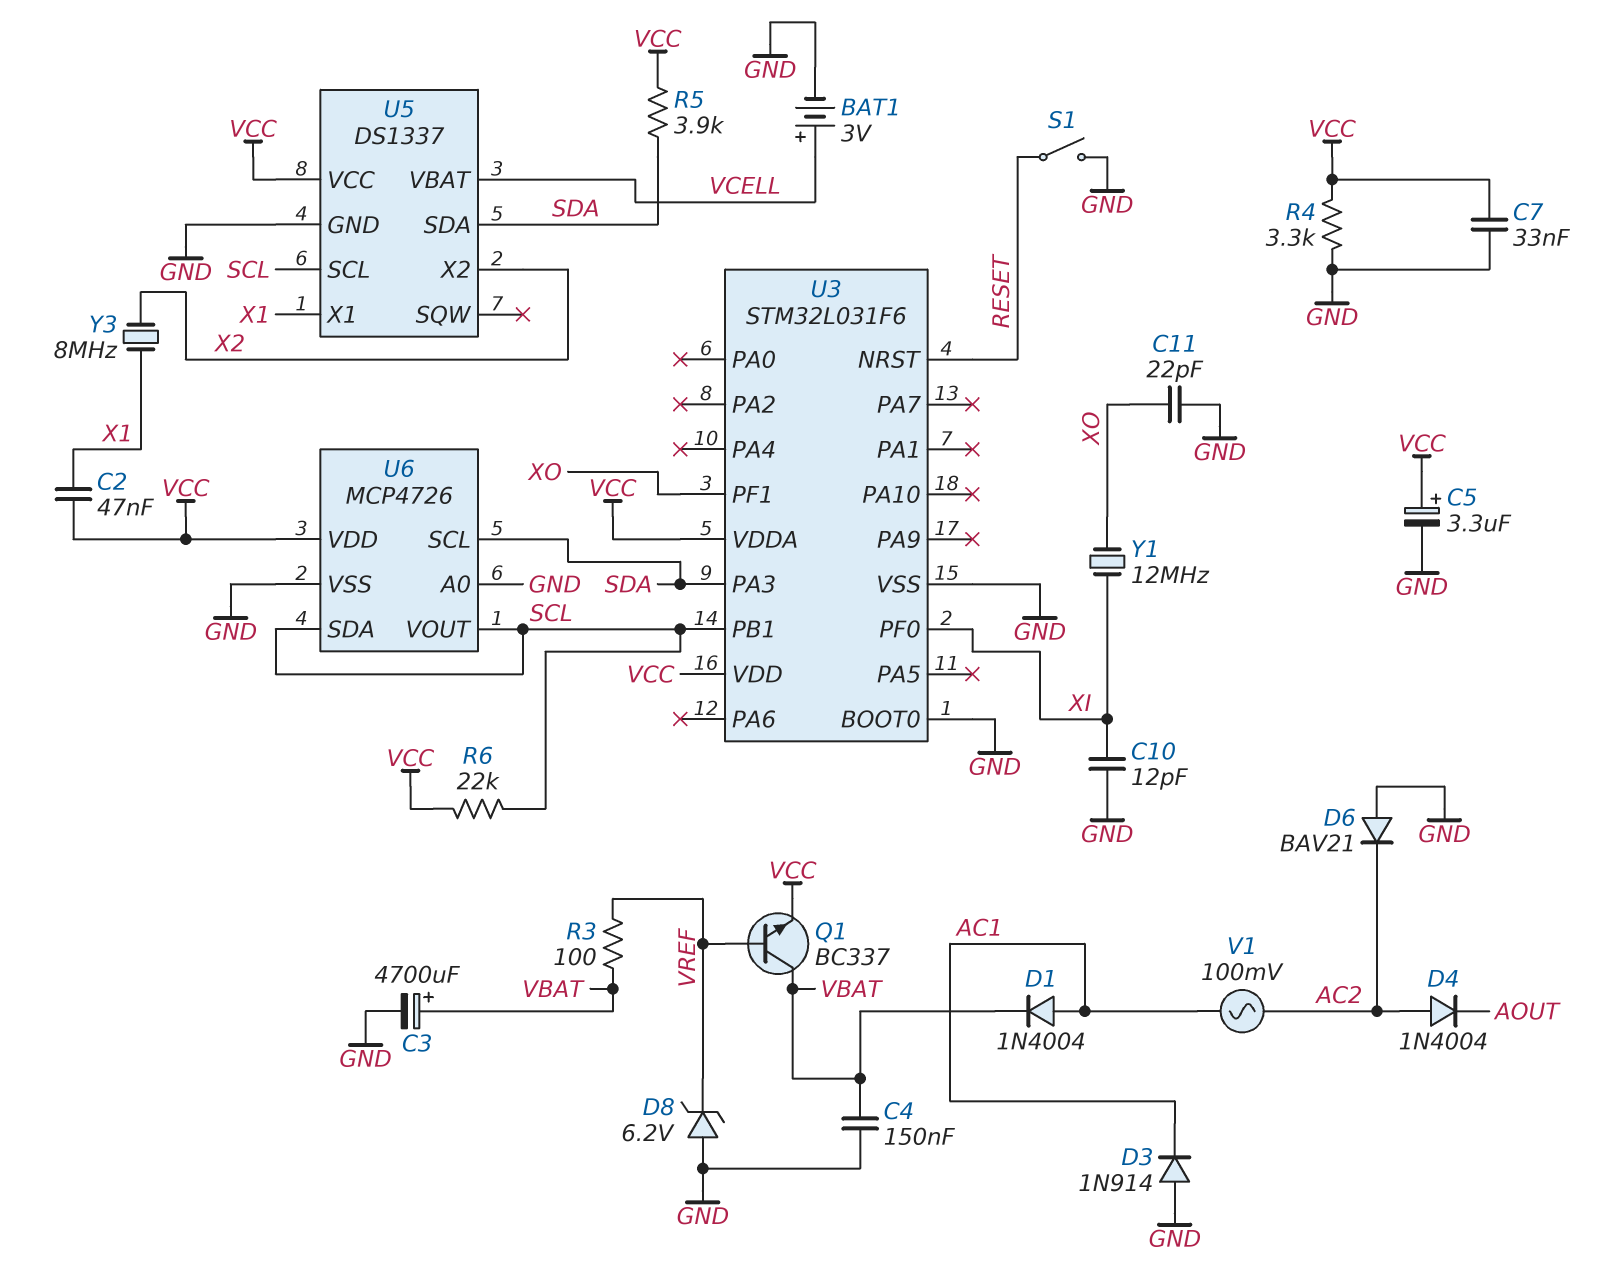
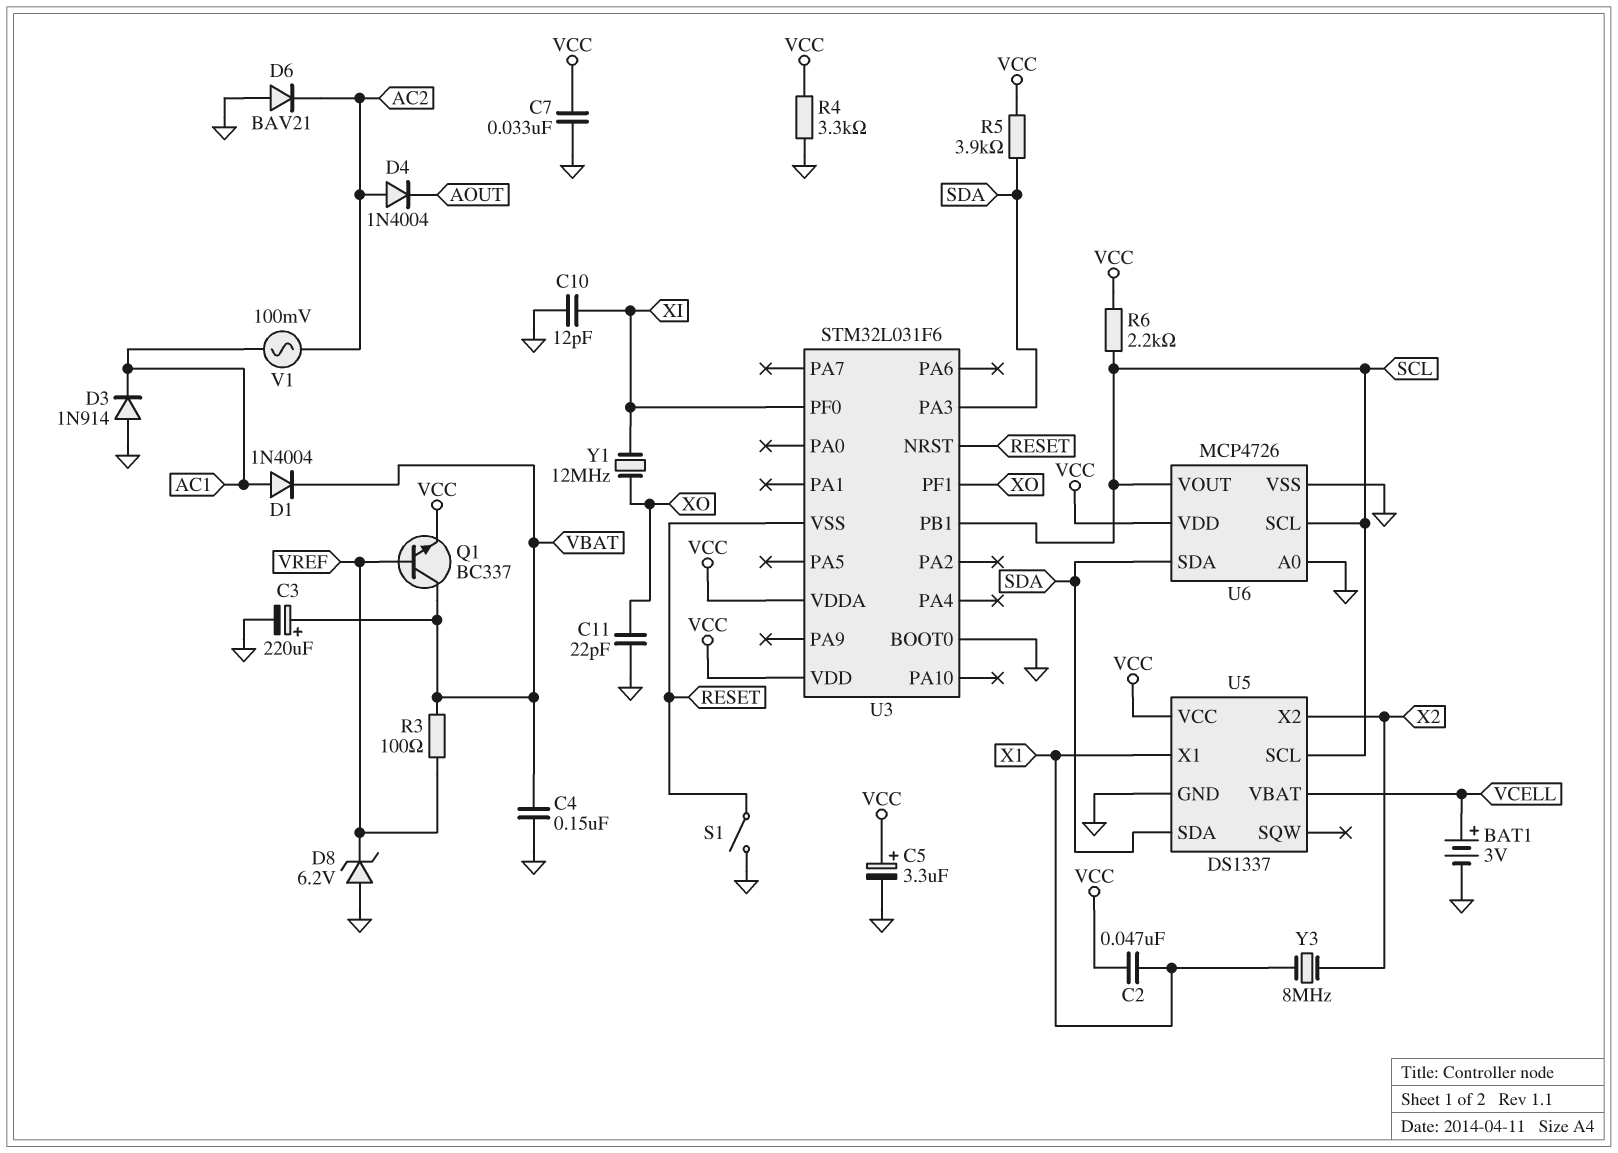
C3: 4700uF (plus VBAT, minus GND) -> 220uF (plus VBAT, minus GND)
R6: 22k (SCL, VCC) -> 2.2k (SCL, VCC)
U3 pin VSS: GND -> RESET
U6 pin SCL: SDA -> SCL
U6 pin SDA: SCL -> SDA

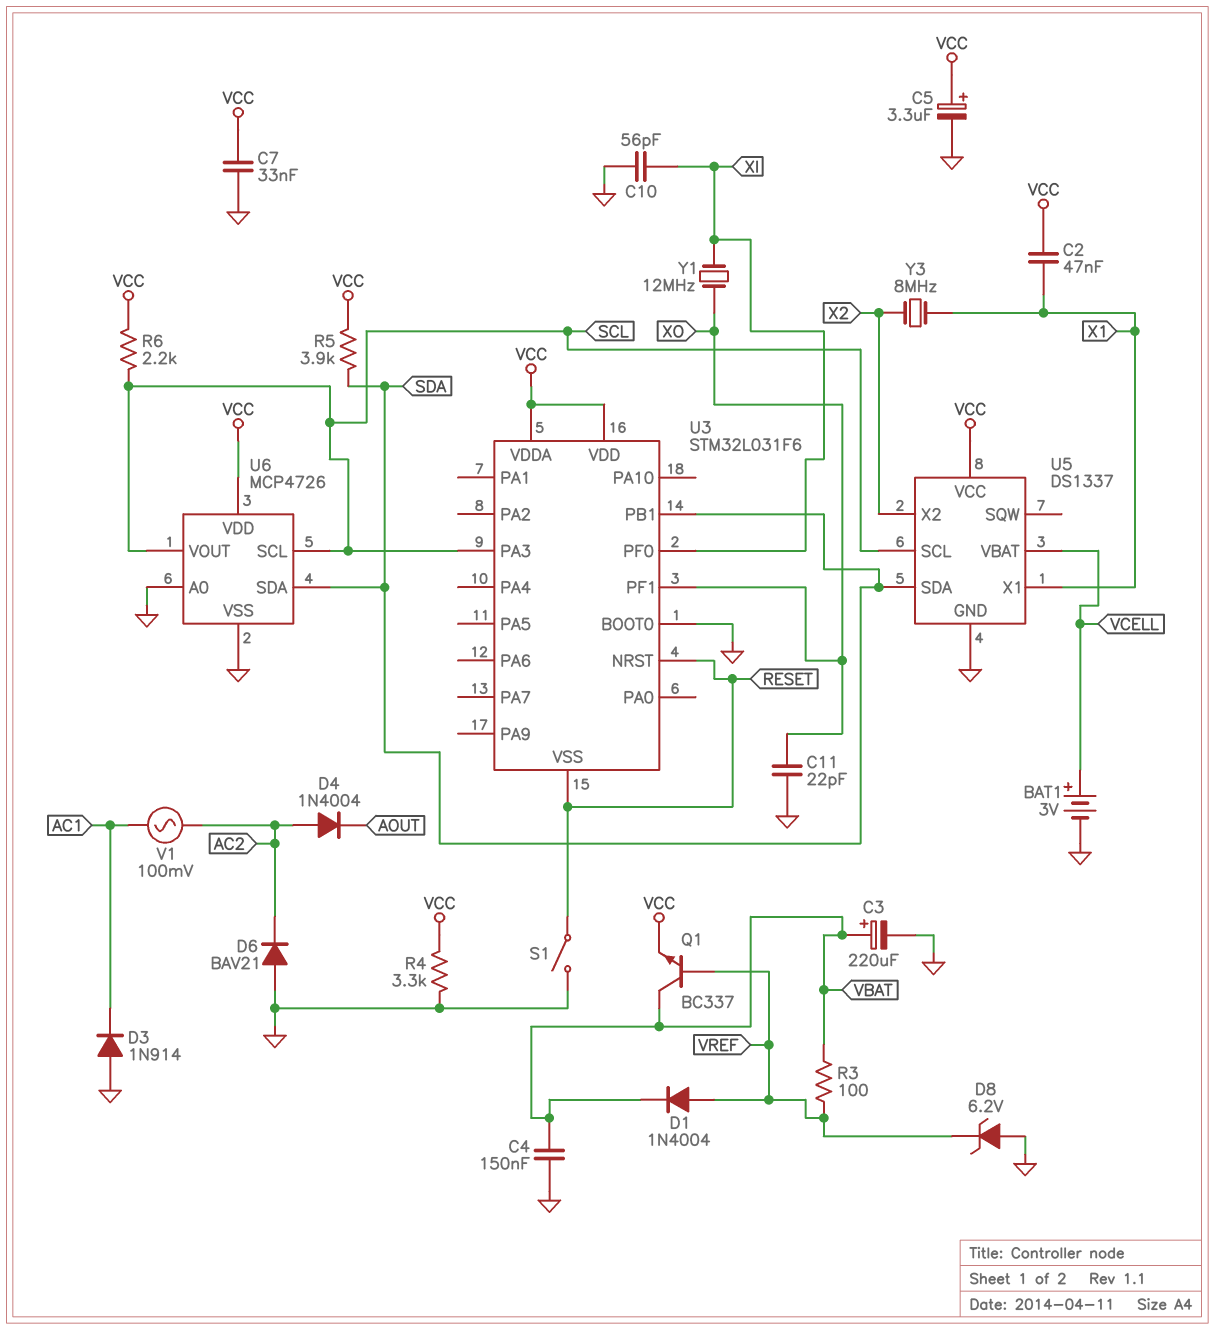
C10: 12pF (GND, XI) -> 56pF (GND, XI)
D1: diode 1N4004 (A AC1, K VBAT) -> diode 1N4004 (A VREF, K VBAT)
U3 pin PA3: SDA -> SCL
U3 pin PB1: SCL -> SDA

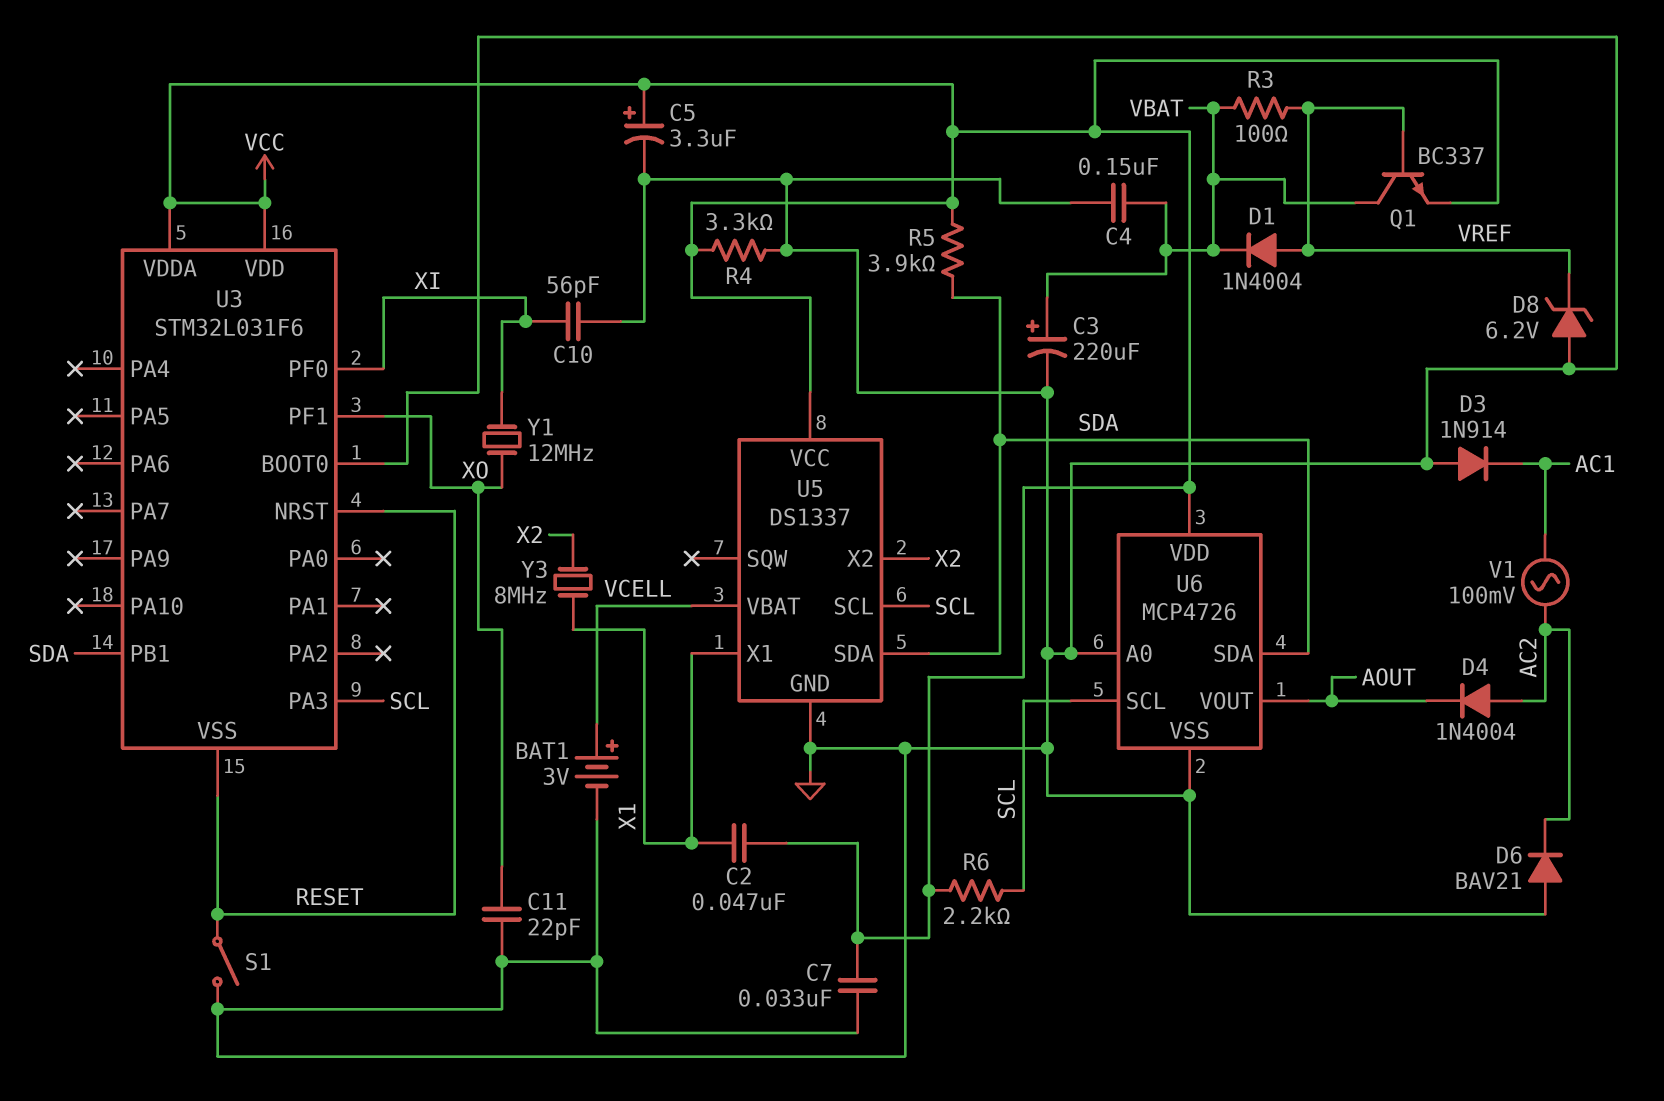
U6 pin VOUT: SCL -> AOUT

